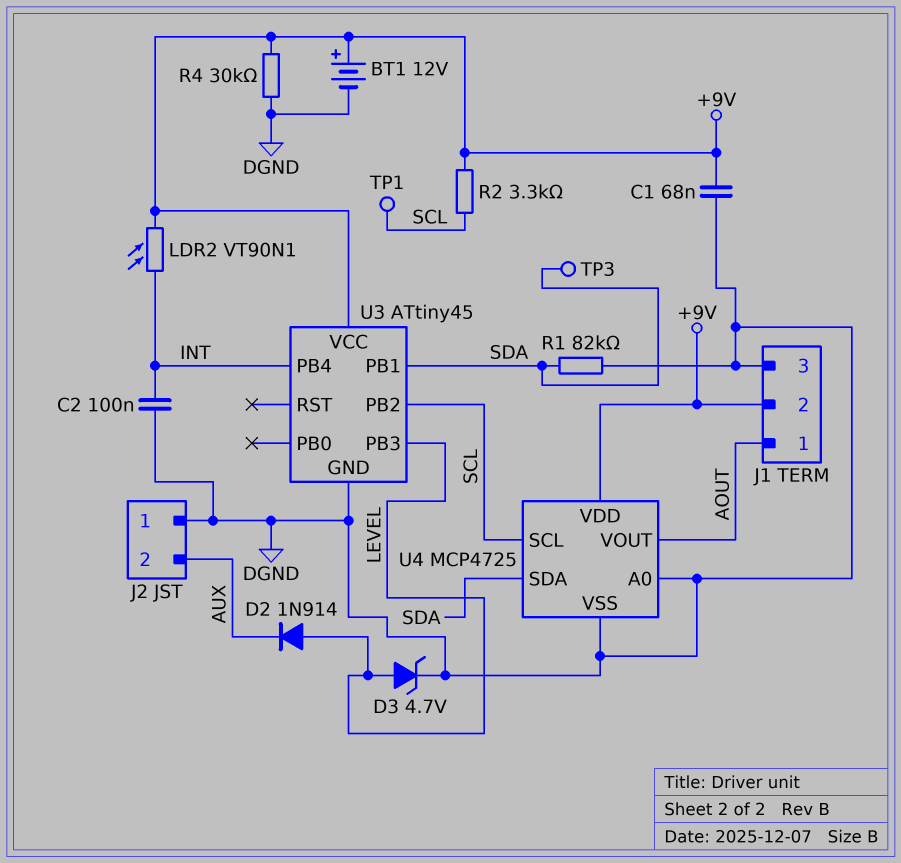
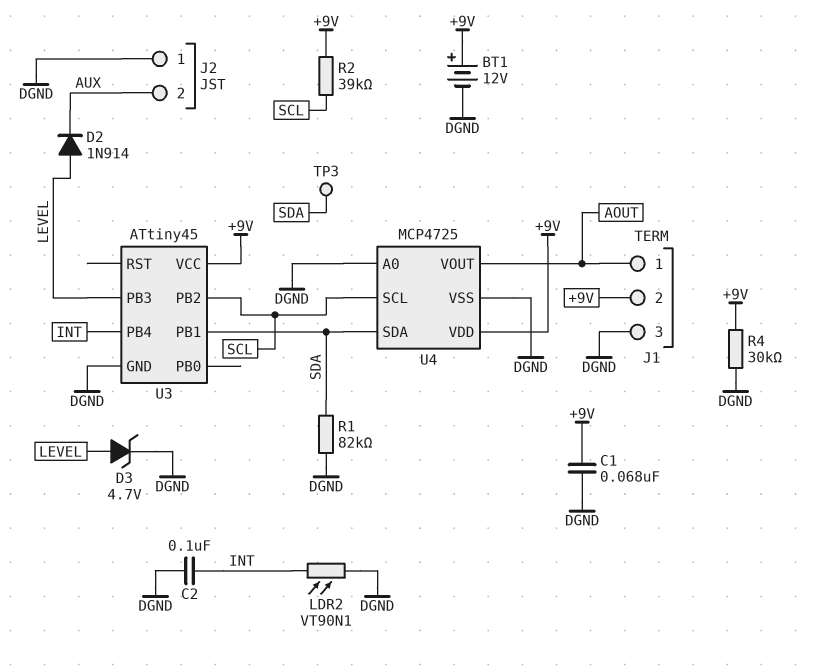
LDR2: VT90N1 (+9V, INT) -> VT90N1 (DGND, INT)
R2: 3.3k (+9V, SCL) -> 39k (+9V, SCL)
TP1: test point (SCL) -> none

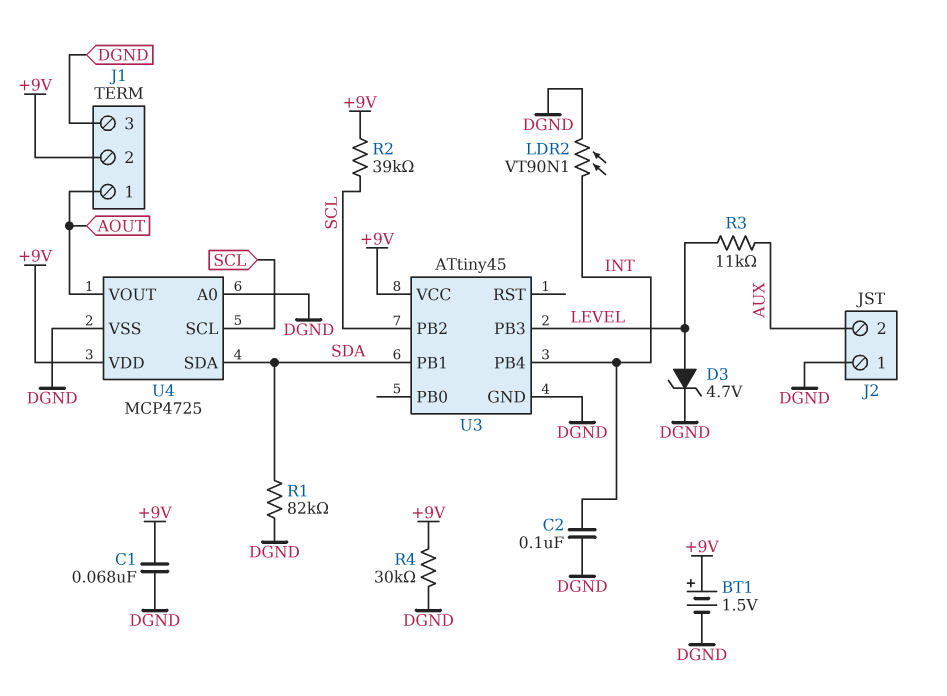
BT1: 12V (plus +9V, minus DGND) -> 1.5V (plus +9V, minus DGND)
D2: diode 1N914 (A LEVEL, K AUX) -> none
R3: none -> 11k (AUX, LEVEL)
TP3: test point (SDA) -> none

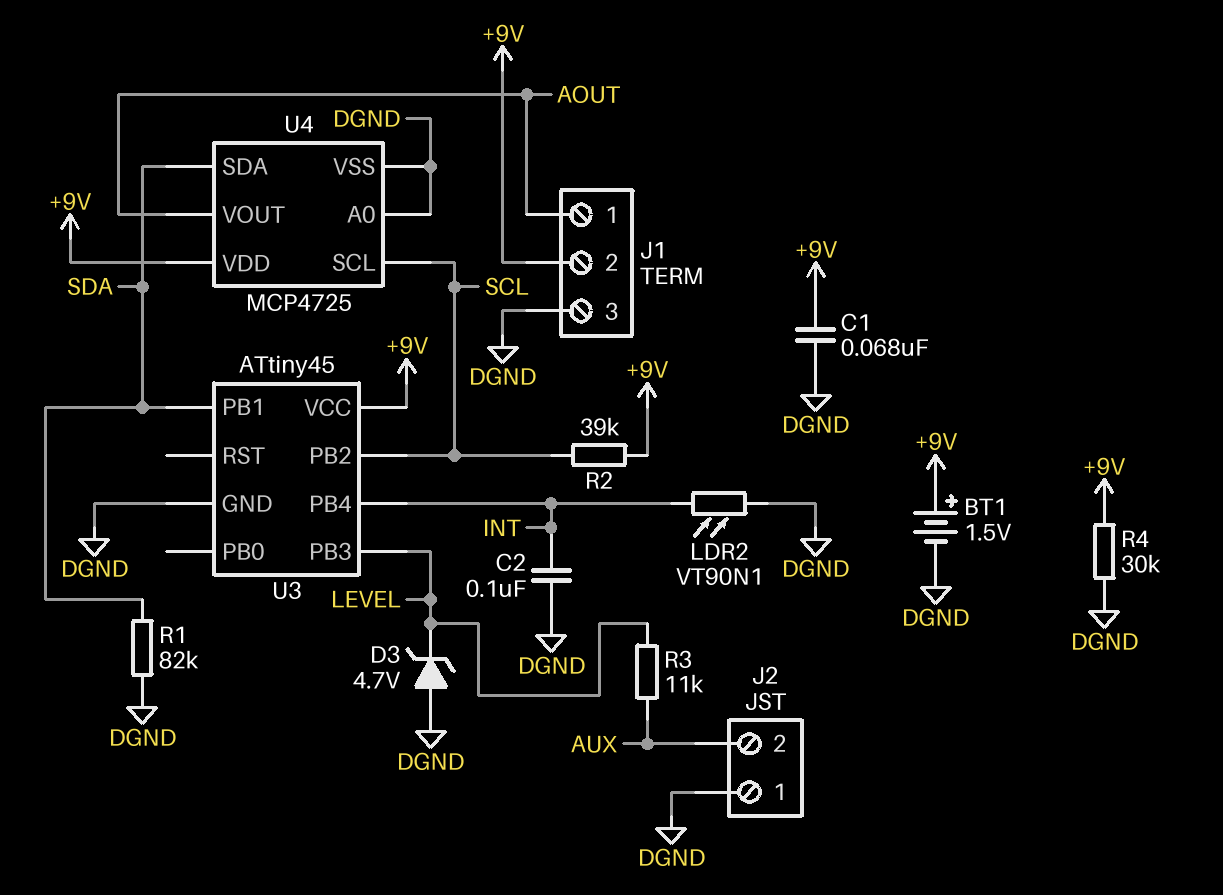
D3: zener 4.7V (A LEVEL, K DGND) -> zener 4.7V (A DGND, K LEVEL)

